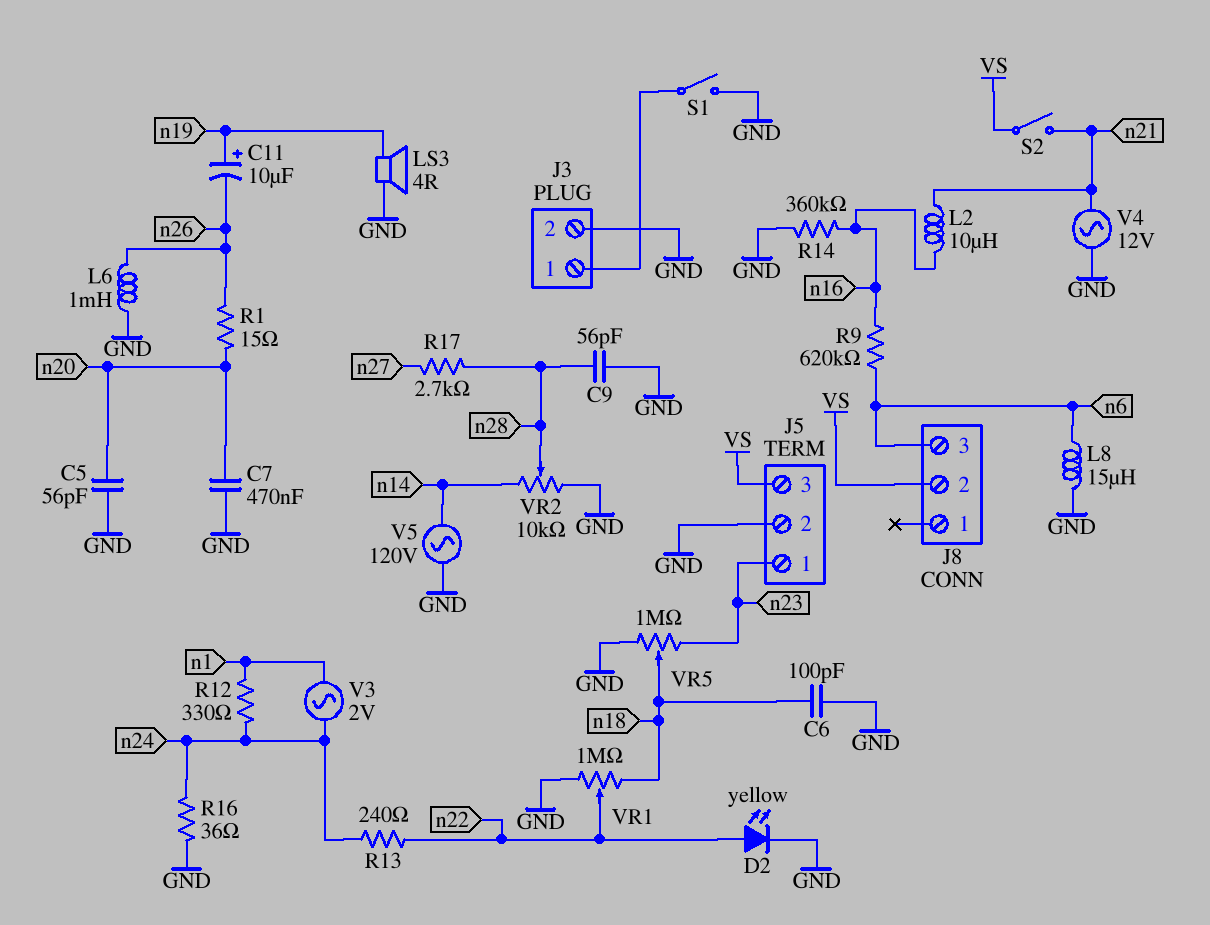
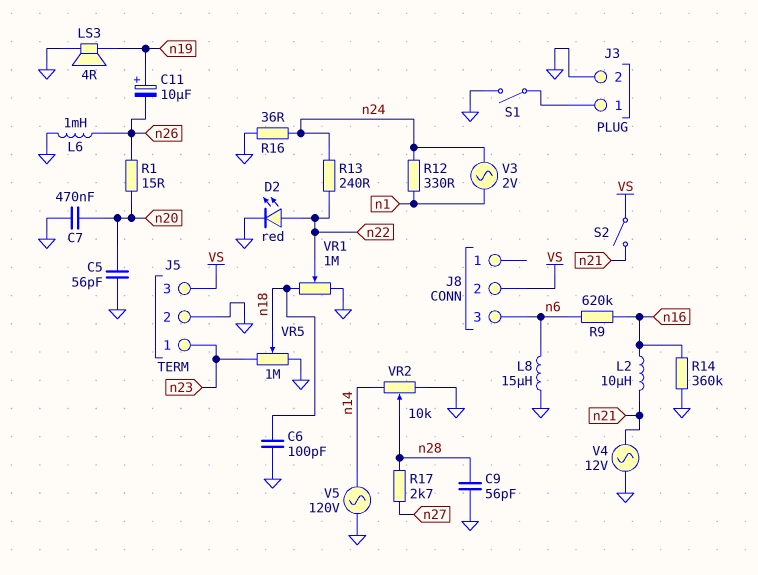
D2: LED yellow (A n22, K GND) -> LED red (A n22, K GND)

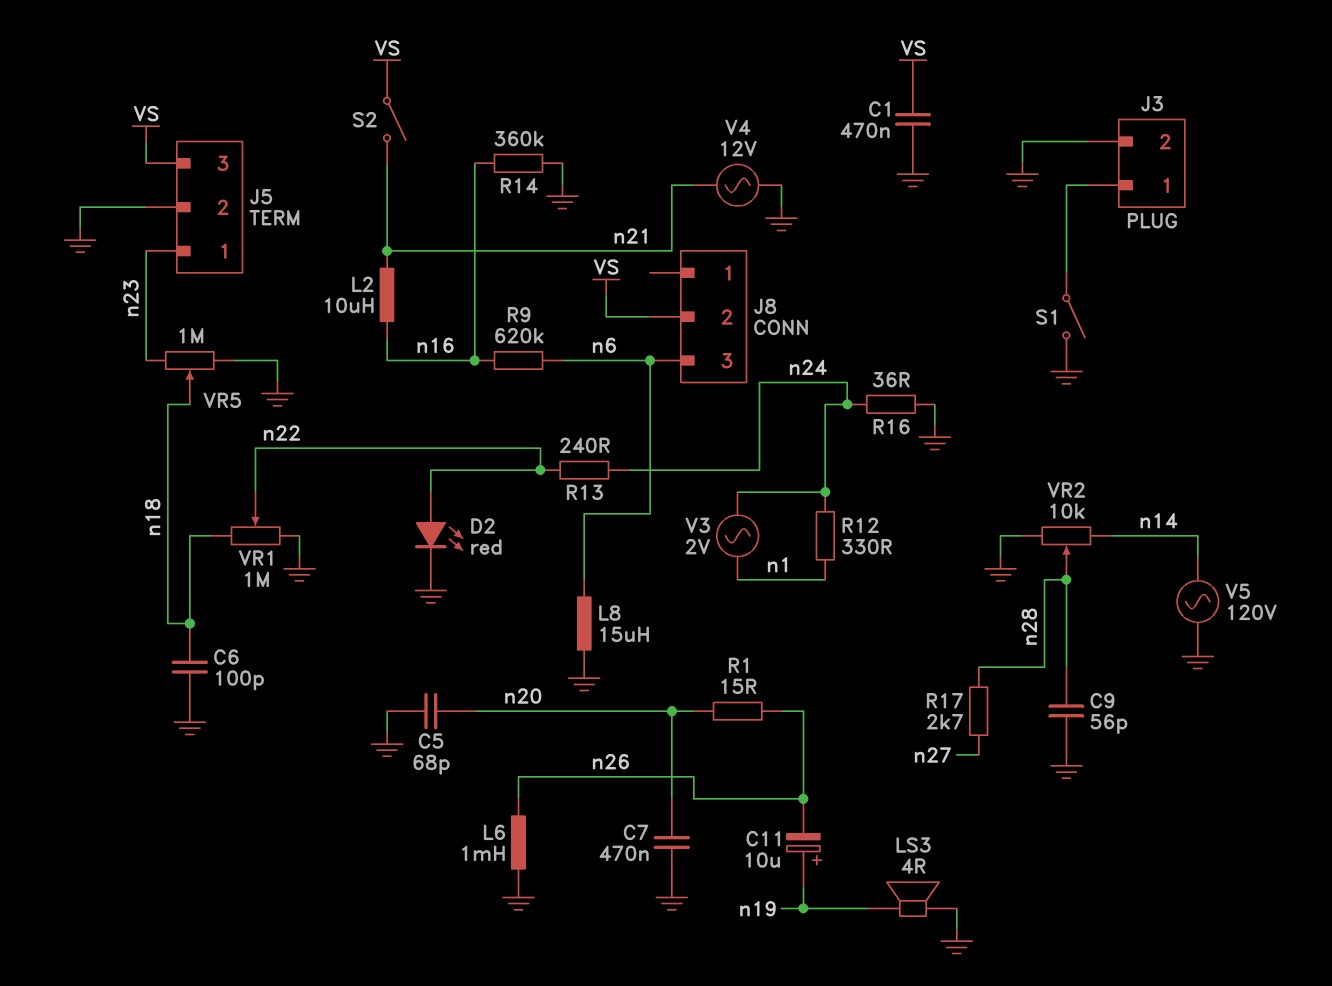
C1: none -> 470nF (GND, VS)
C5: 56pF (GND, n20) -> 68pF (GND, n20)

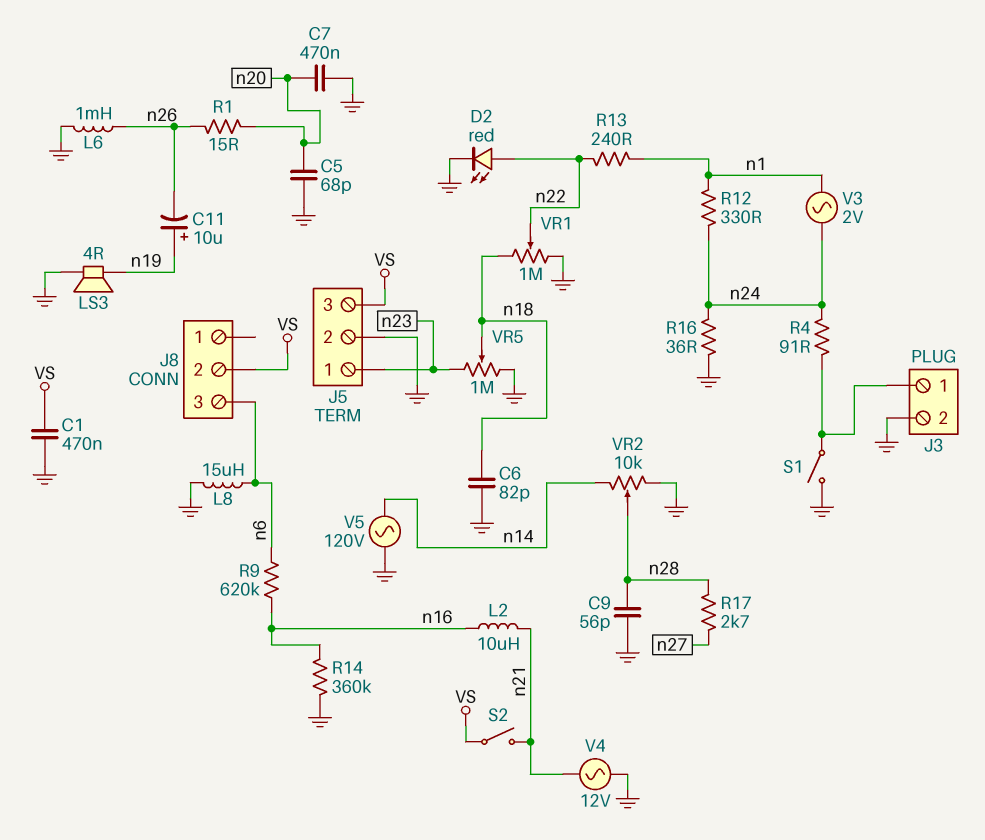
C6: 100pF (GND, n18) -> 82pF (GND, n18)
R4: none -> 91 (J3/1, n24)
R13: 240 (n22, n24) -> 240 (n1, n22)

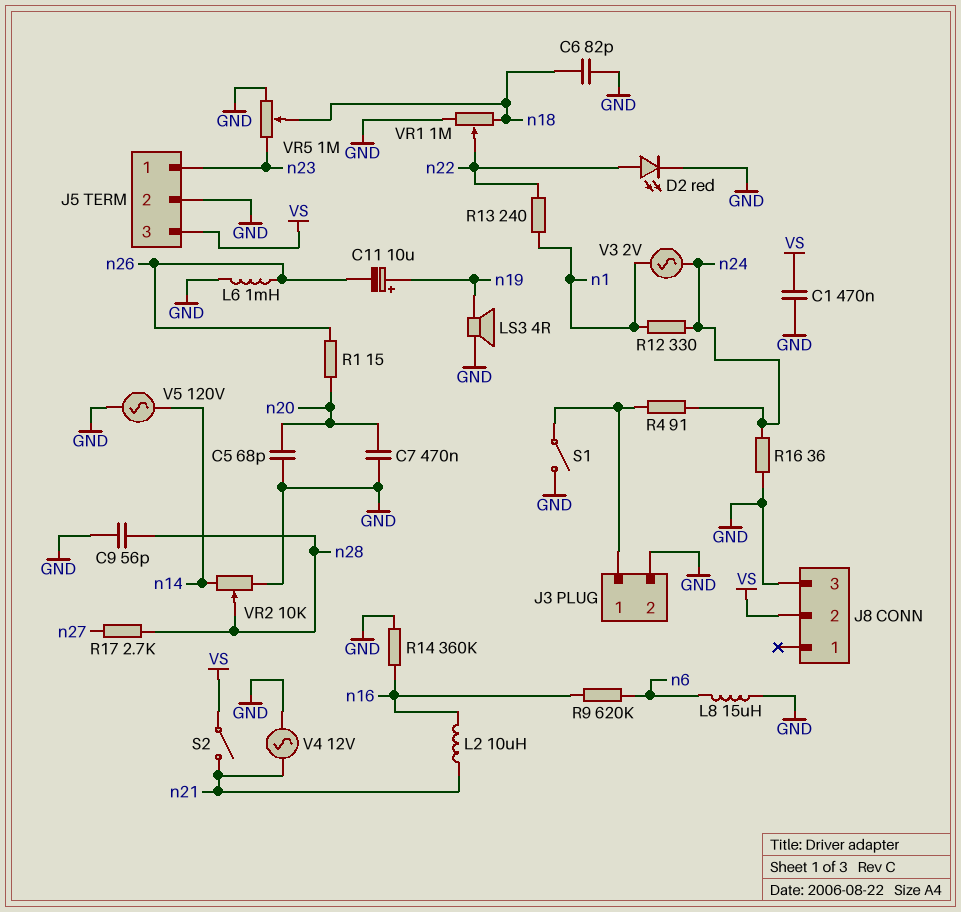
J8 pin 3: n6 -> GND

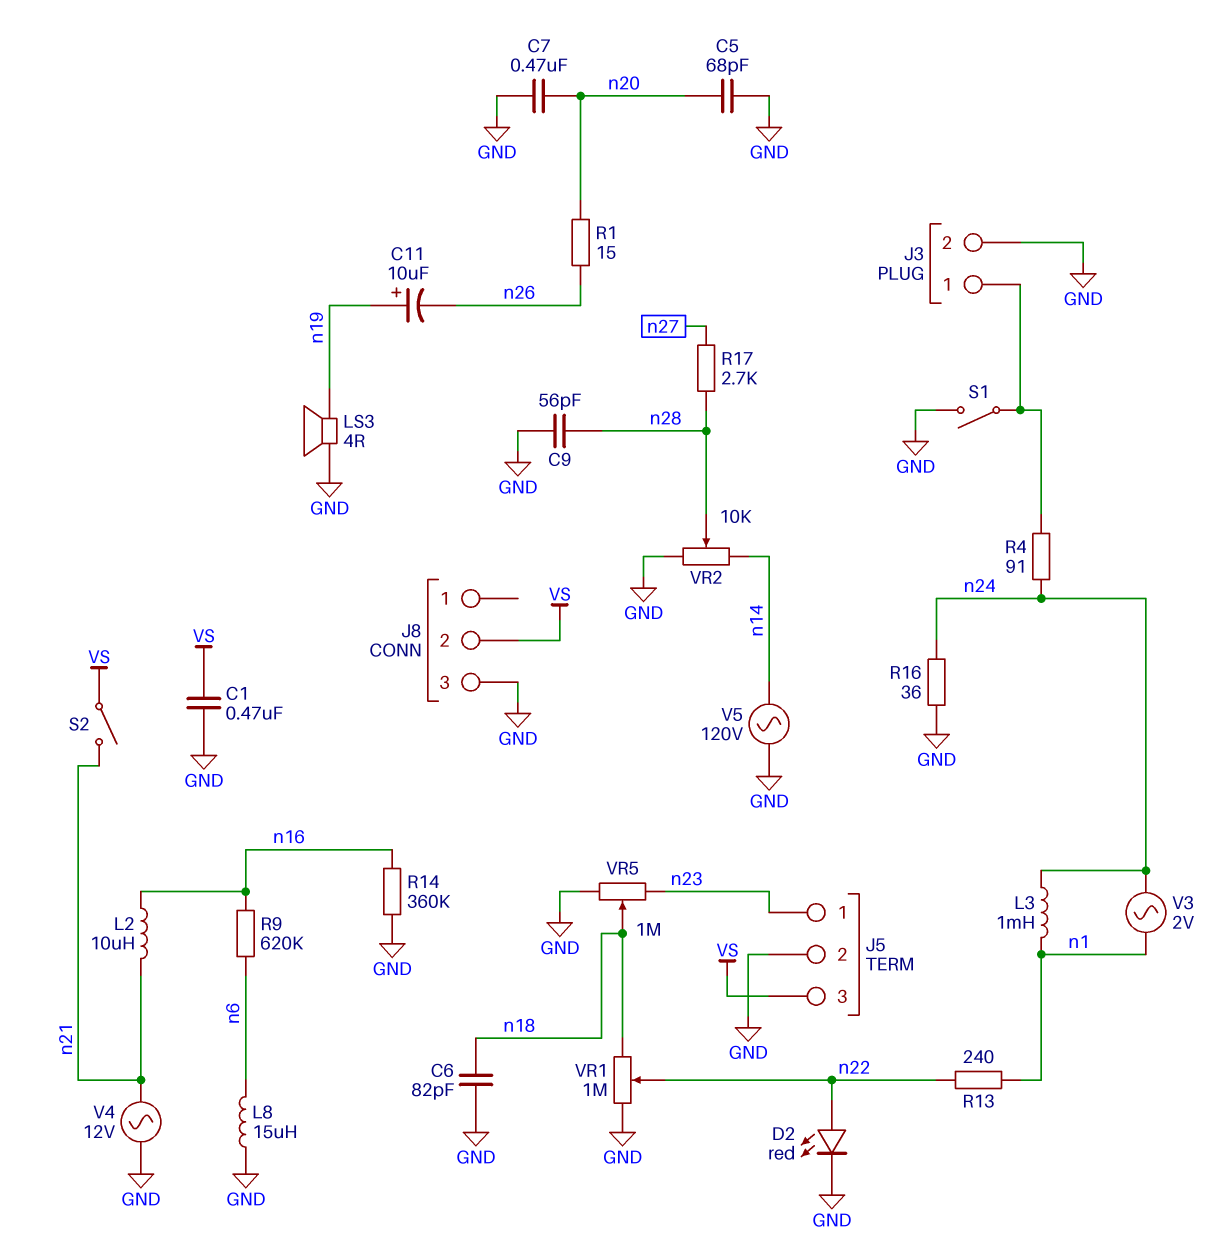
L3: none -> 1mH (n1, n24)
L6: 1mH (GND, n26) -> none
R12: 330 (n1, n24) -> none

